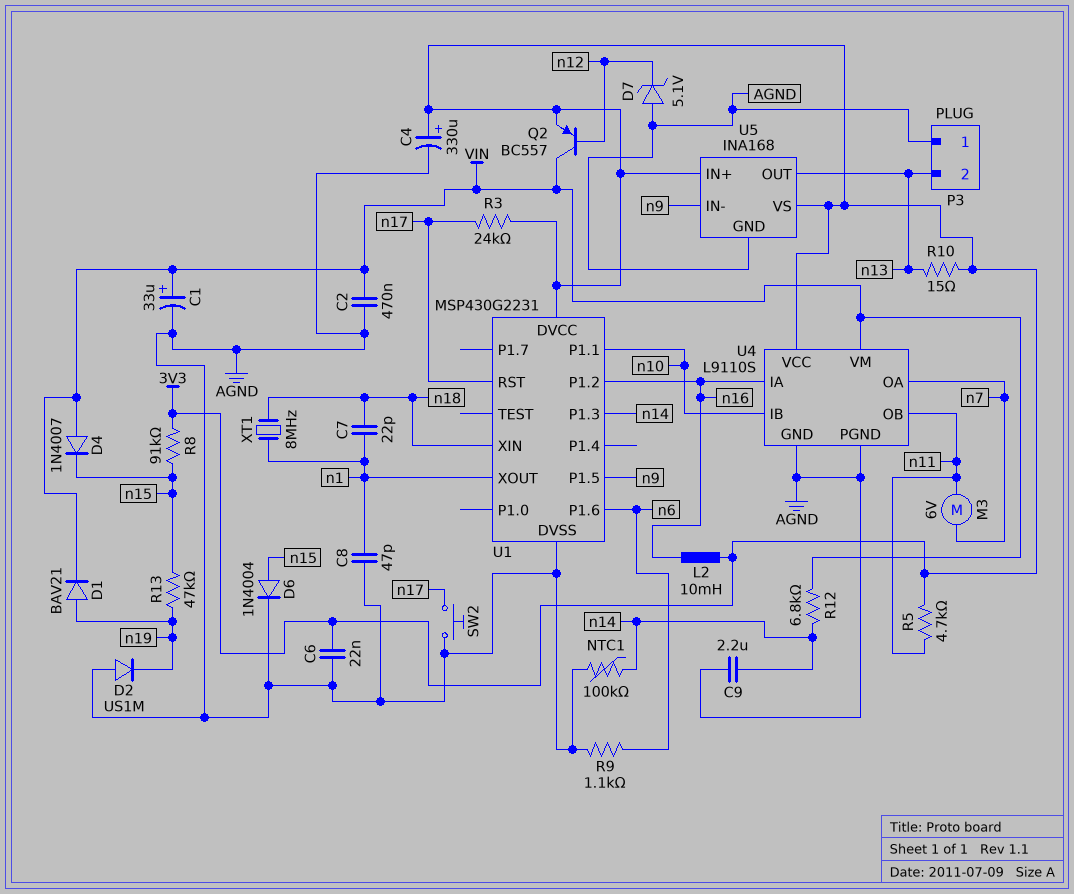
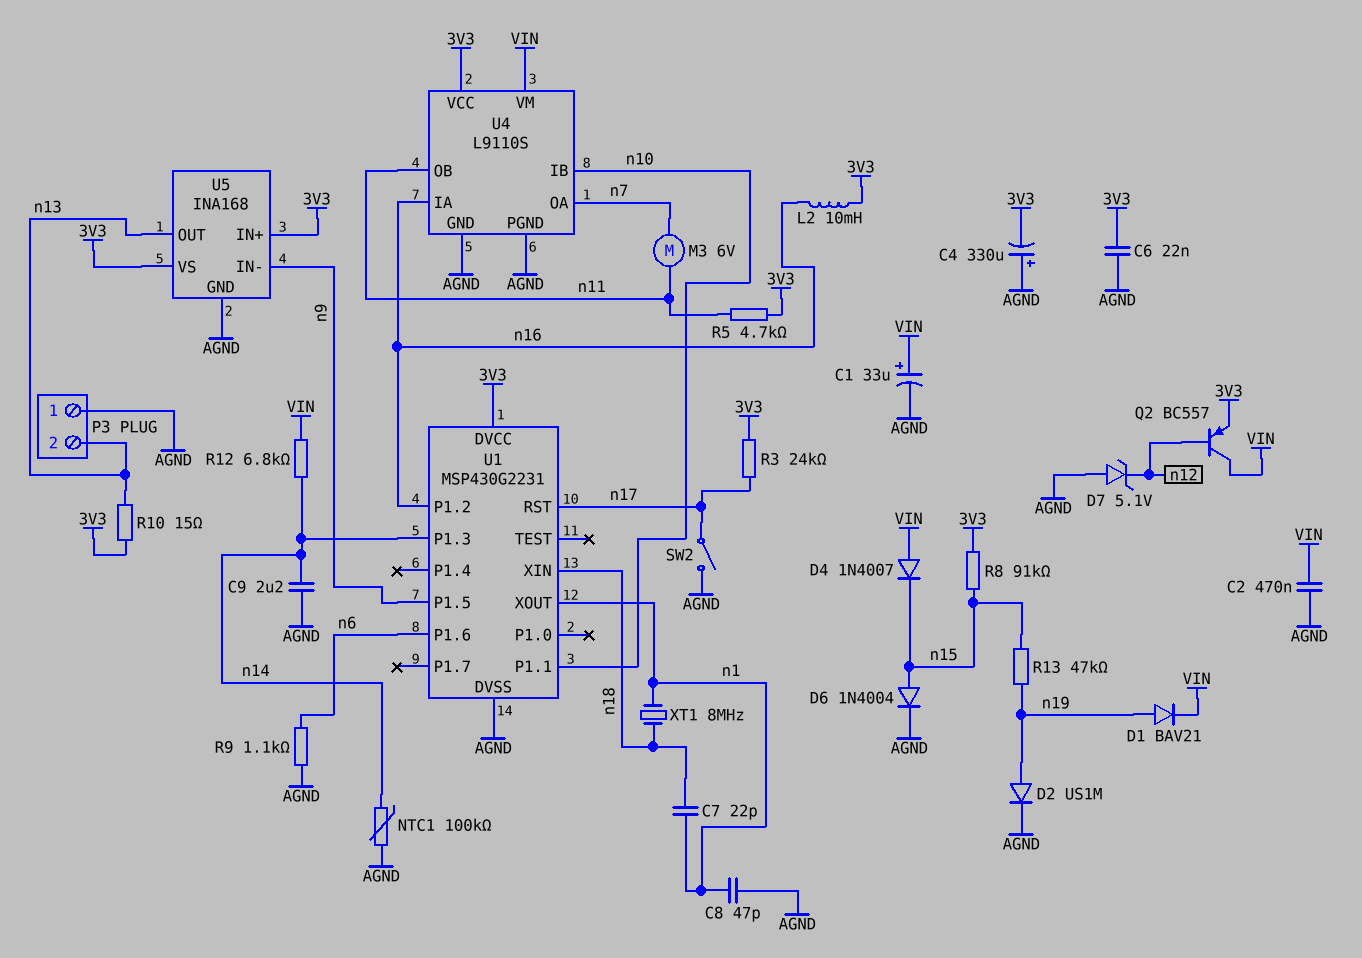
C4: 330uF (plus 3V3, minus AGND) -> 330uF (plus AGND, minus 3V3)
D2: diode US1M (A AGND, K n19) -> diode US1M (A n19, K AGND)
SW2: button (AGND, n17) -> switch (AGND, n17)

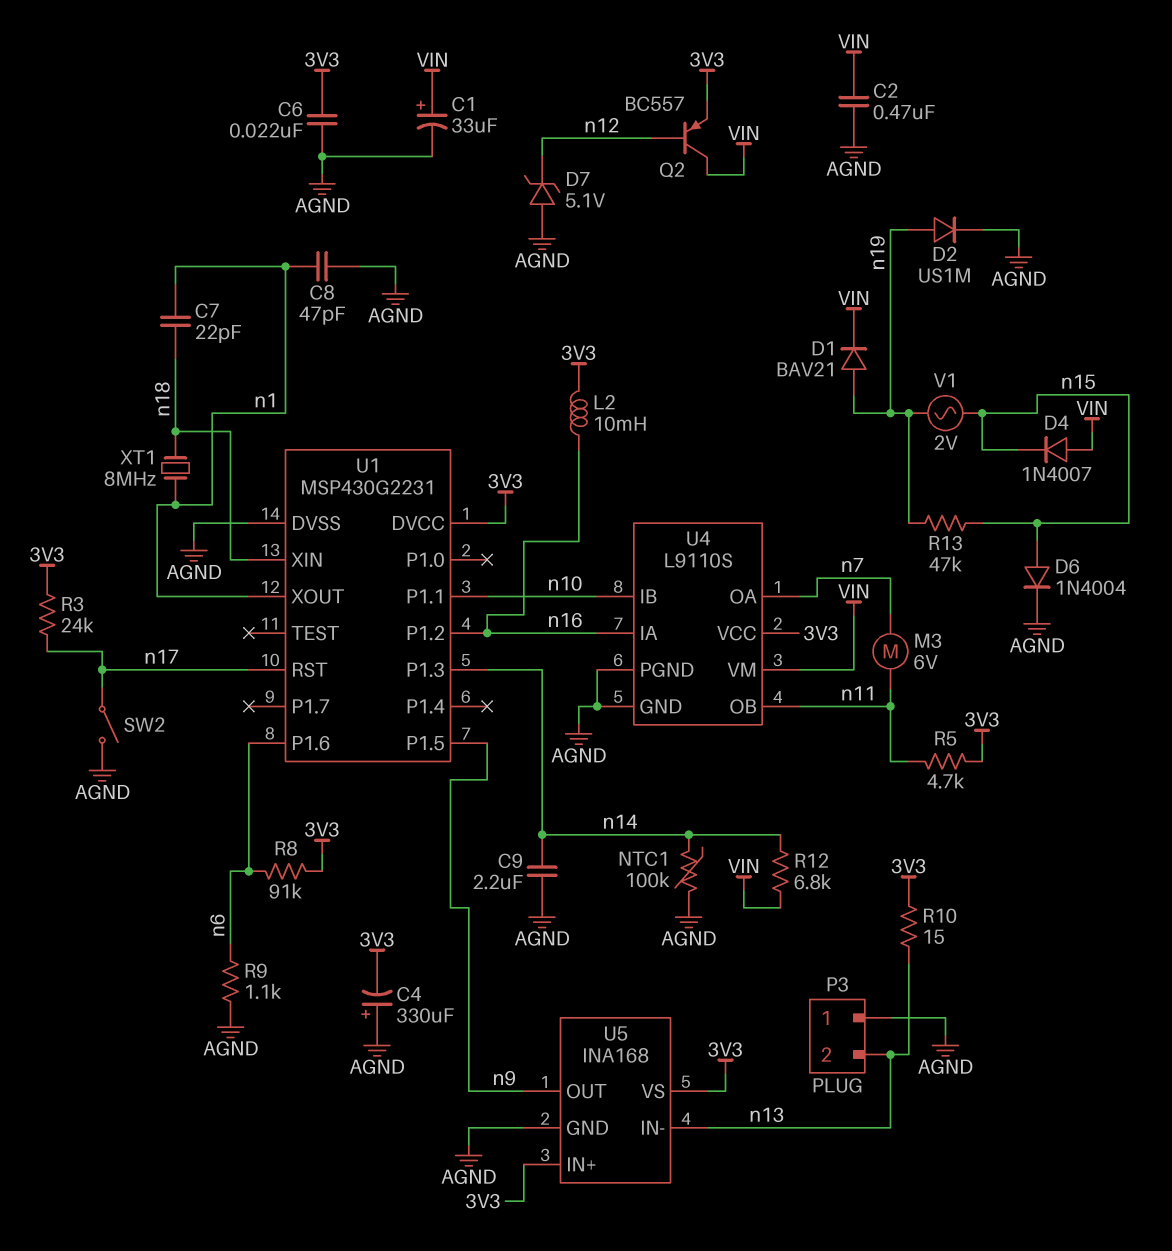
R8: 91k (3V3, n15) -> 91k (3V3, n6)
U5 pin IN-: n9 -> n13
U5 pin OUT: n13 -> n9
V1: none -> AC 2V (n15, n19)

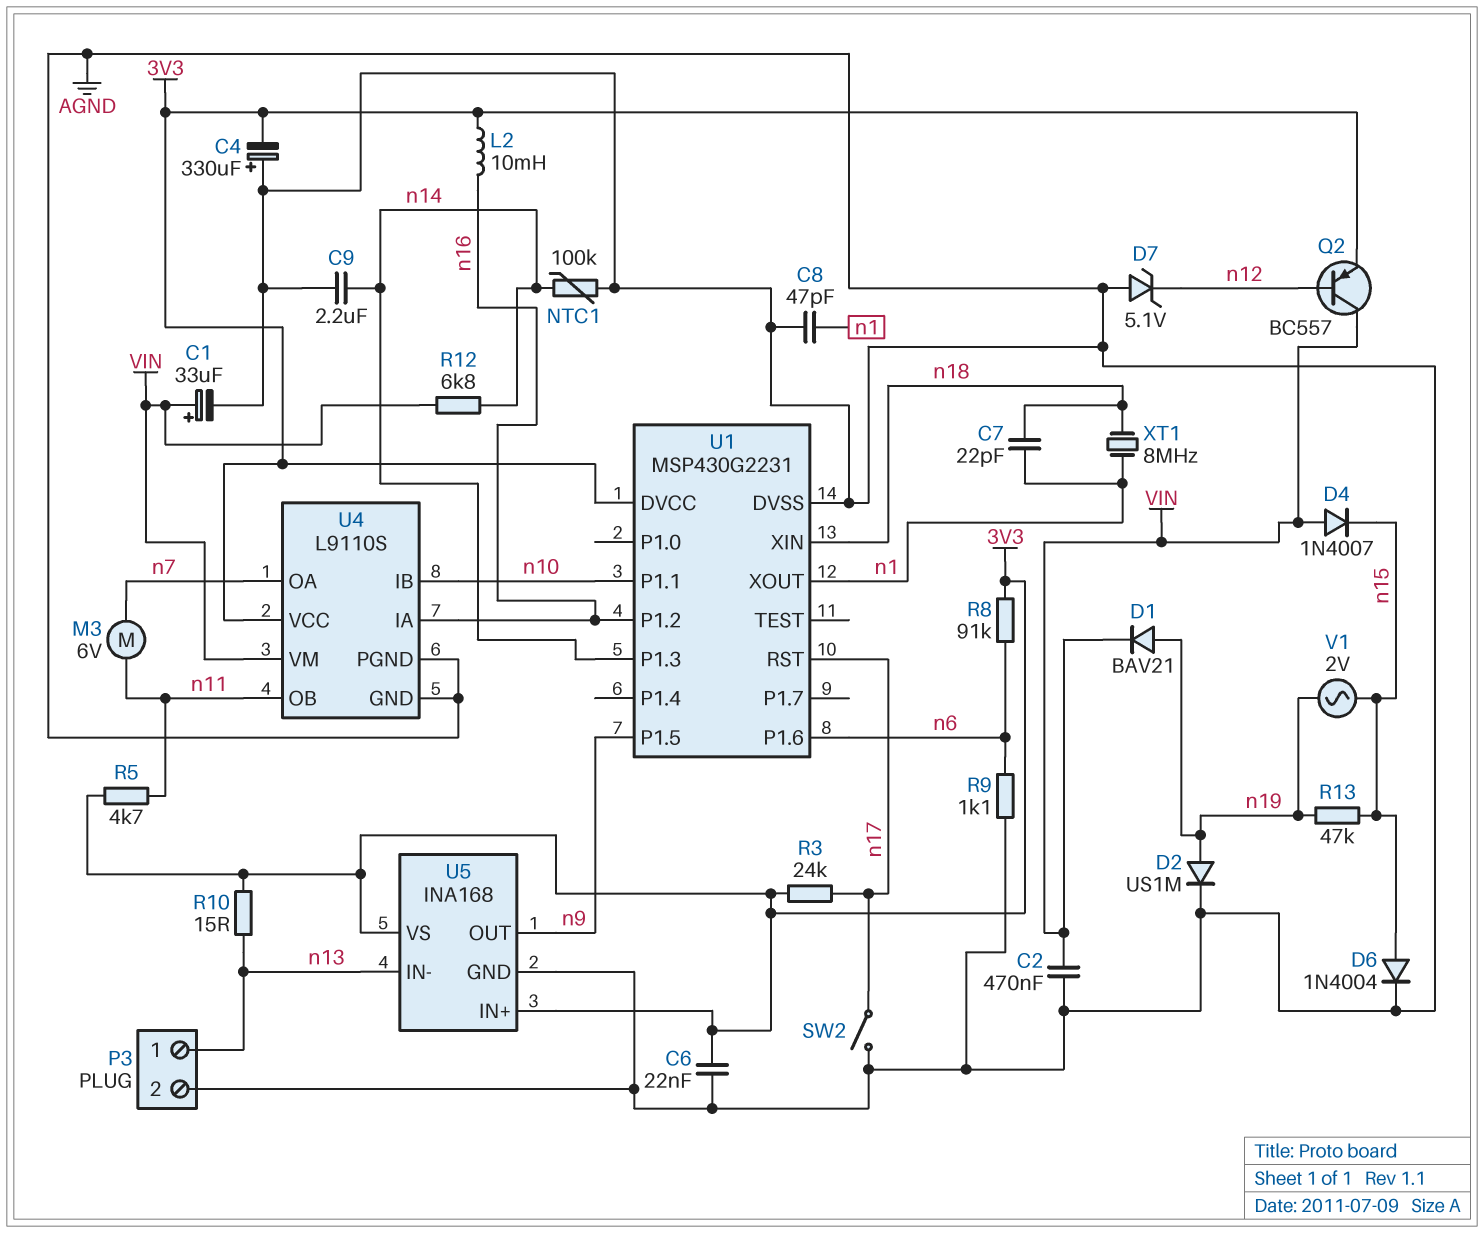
P3 pin 1: AGND -> n13
P3 pin 2: n13 -> AGND

